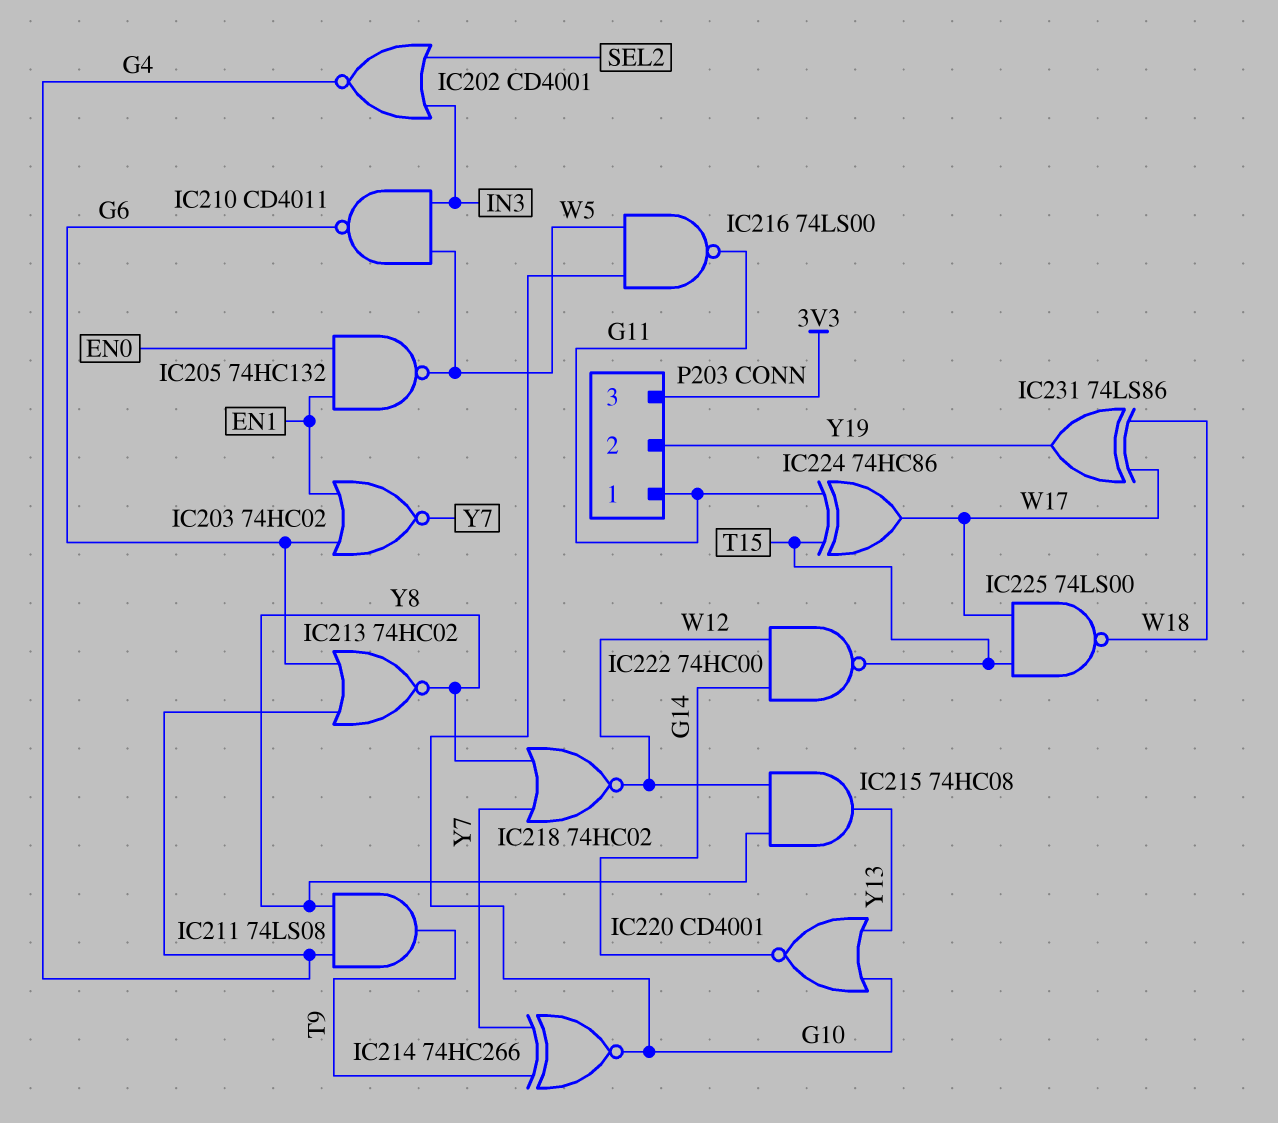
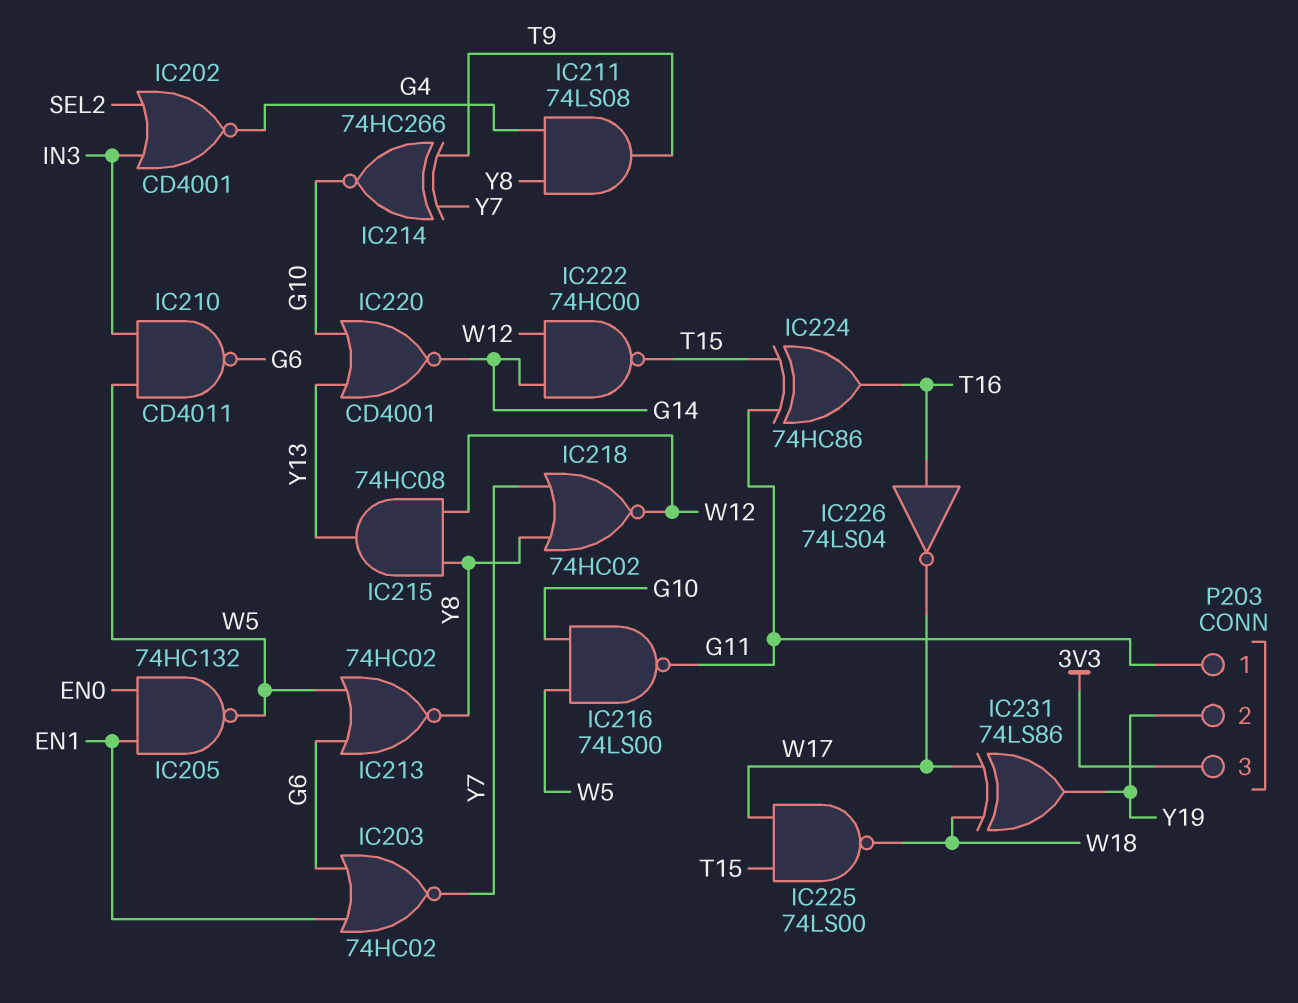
IC213: NOR 74HC02 (in G4, in G6, out Y8) -> NOR 74HC02 (in G6, in W5, out Y8)
IC224: XOR 74HC86 (in G11, in T15, out W17) -> XOR 74HC86 (in G11, in T15, out T16)
IC226: none -> NOT 74LS04 (in T16, out W17)

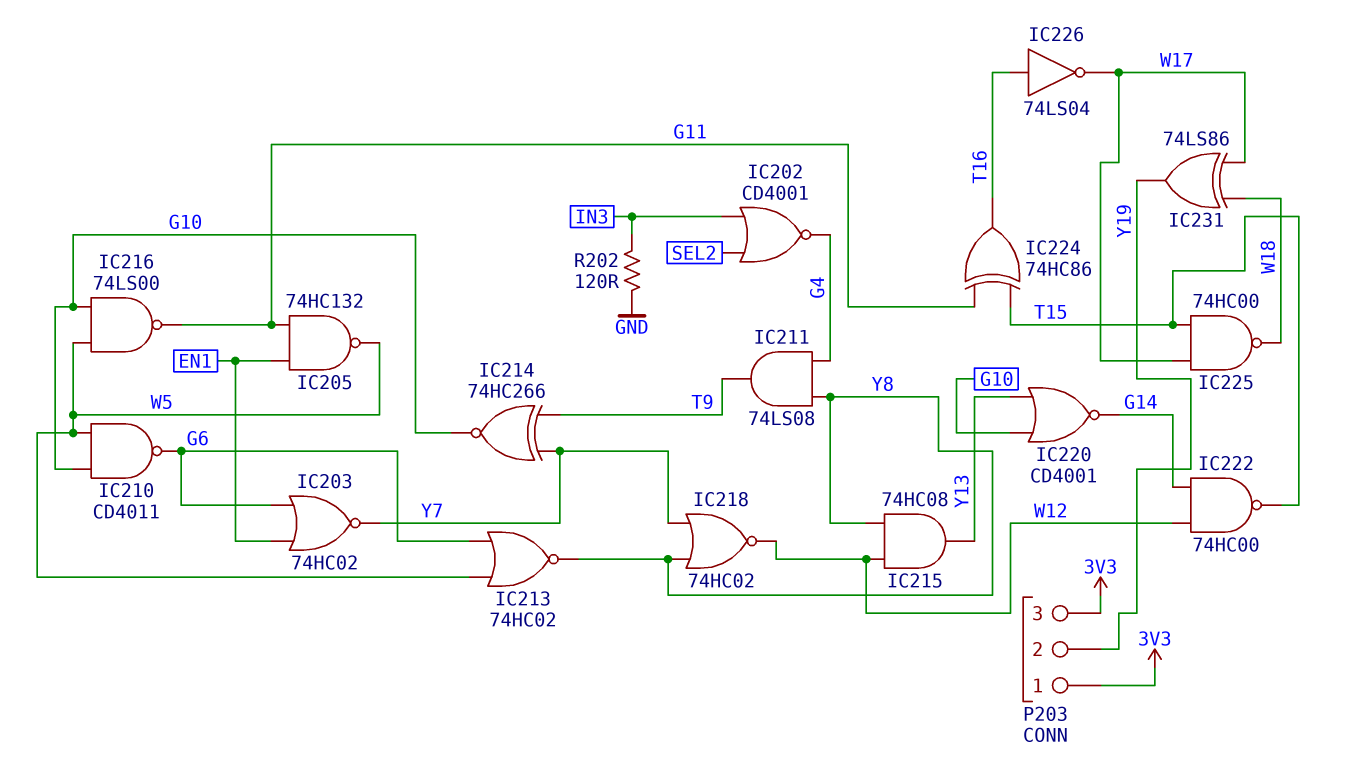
IC205: NAND 74HC132 (in EN0, in EN1, out W5) -> NAND 74HC132 (in EN1, in G11, out W5)
IC210: NAND CD4011 (in IN3, in W5, out G6) -> NAND CD4011 (in G10, in W5, out G6)
IC225: NAND 74LS00 (in T15, in W17, out W18) -> NAND 74HC00 (in T15, in W17, out W18)
P203 pin 1: G11 -> 3V3
R202: none -> 120 (GND, IN3)

